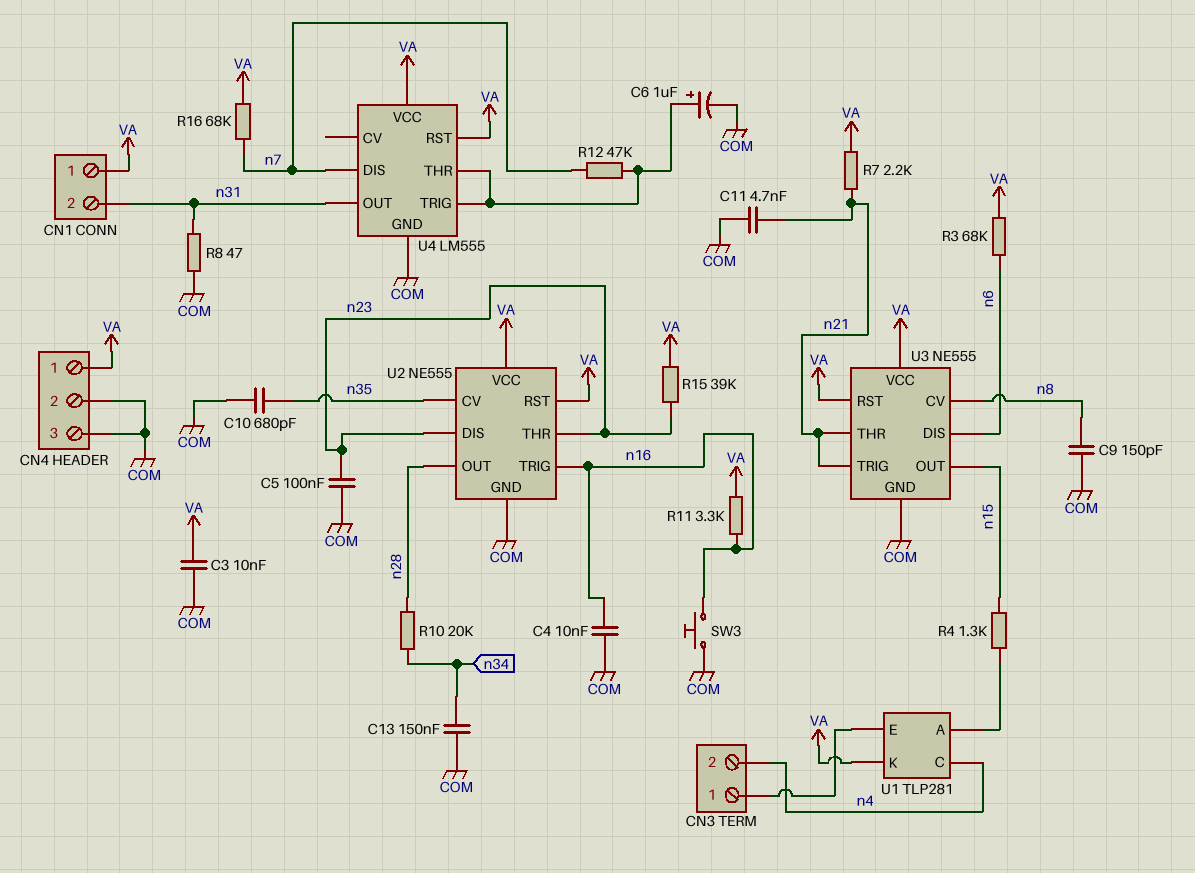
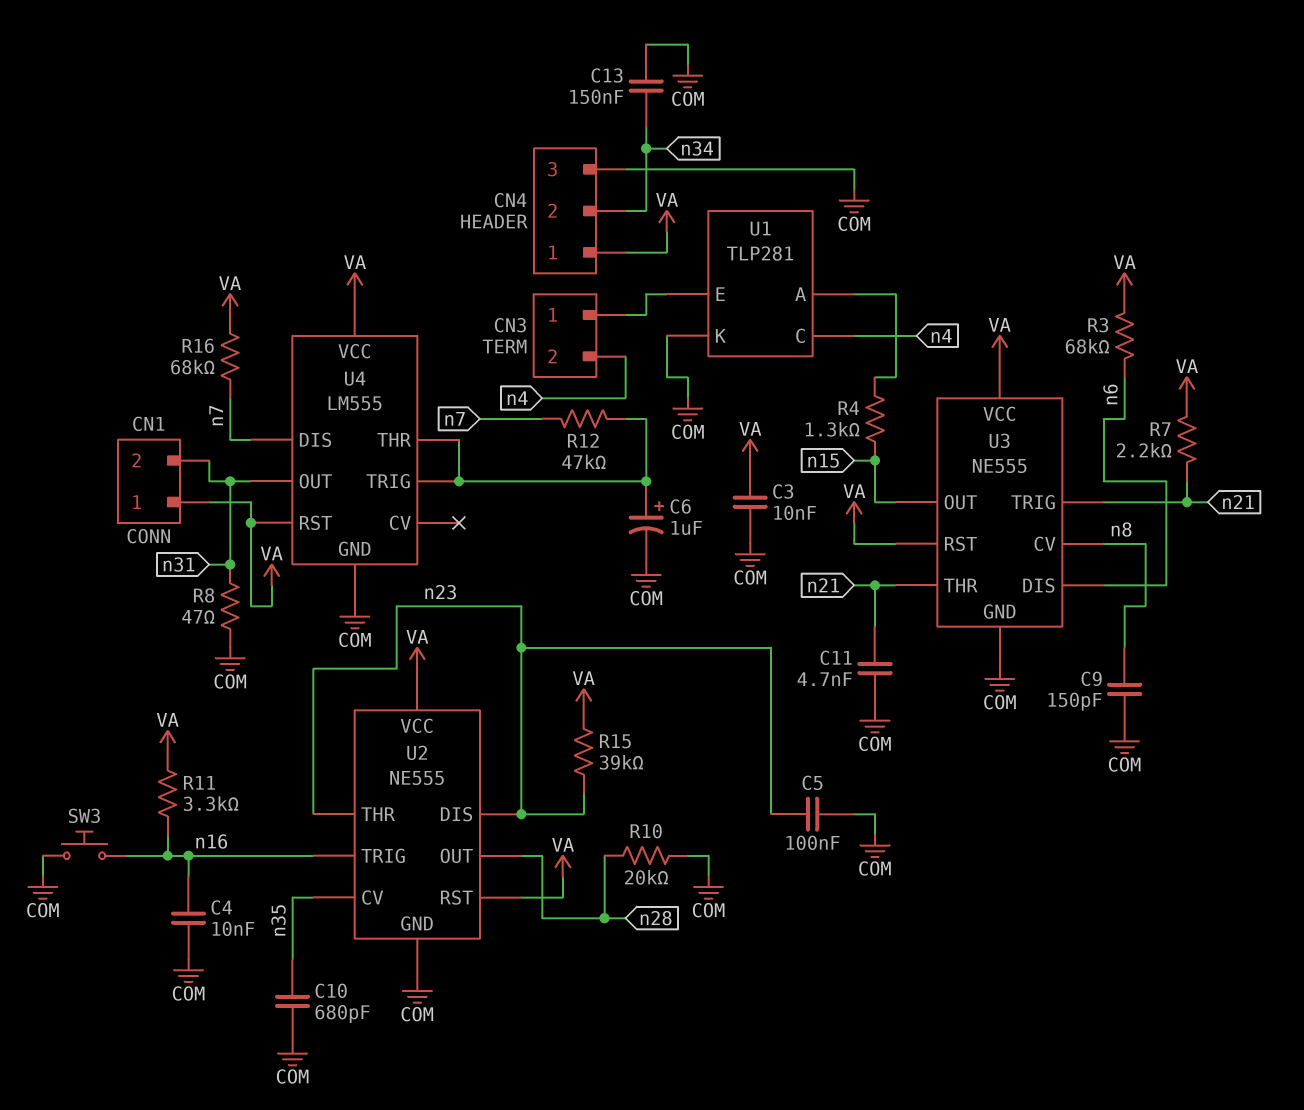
CN4 pin 2: COM -> n34
R10: 20k (n28, n34) -> 20k (COM, n28)
U1 pin K: VA -> COM

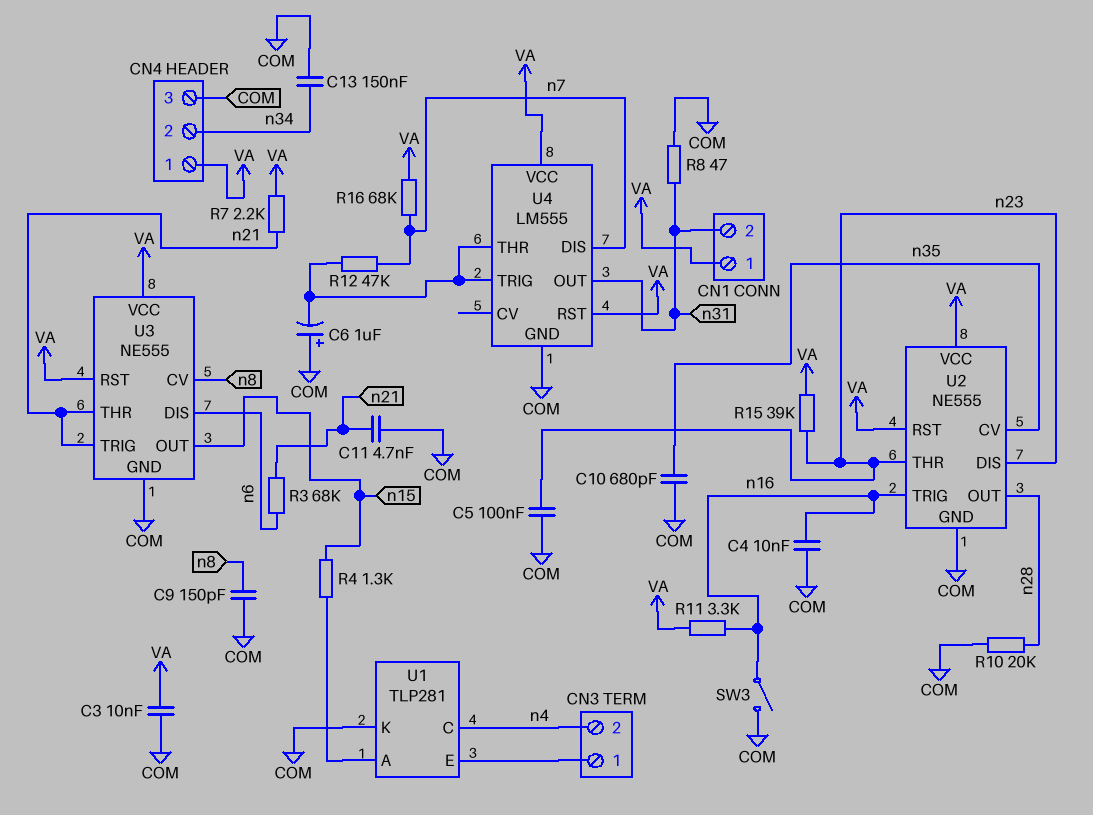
C6: 1uF (plus U4/THR, minus COM) -> 1uF (plus COM, minus U4/THR)
R3: 68k (VA, n6) -> 68k (n6, n21)
SW3: button (COM, n16) -> switch (COM, n16)

